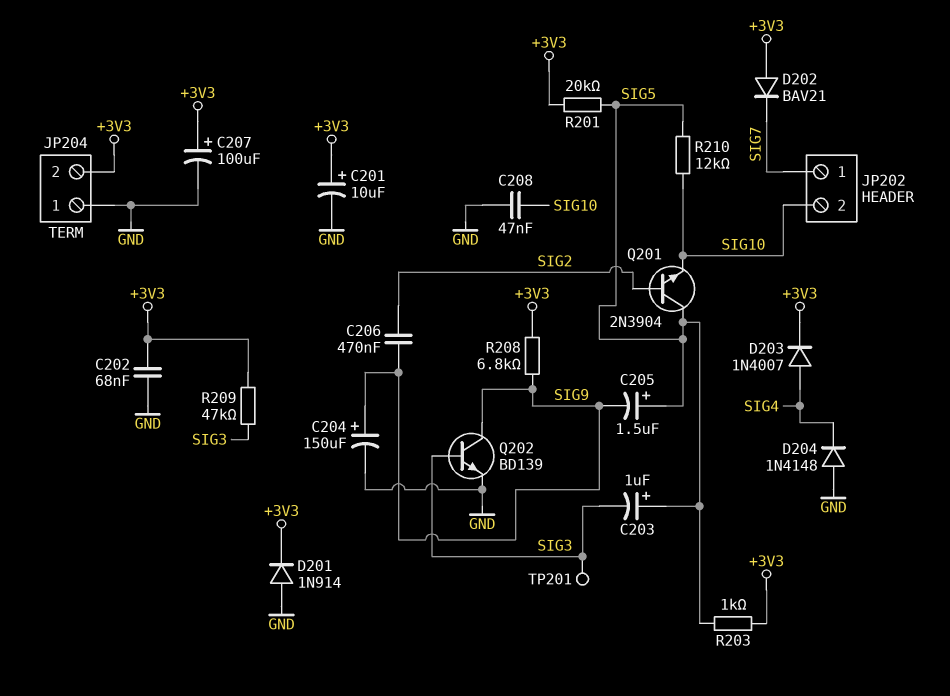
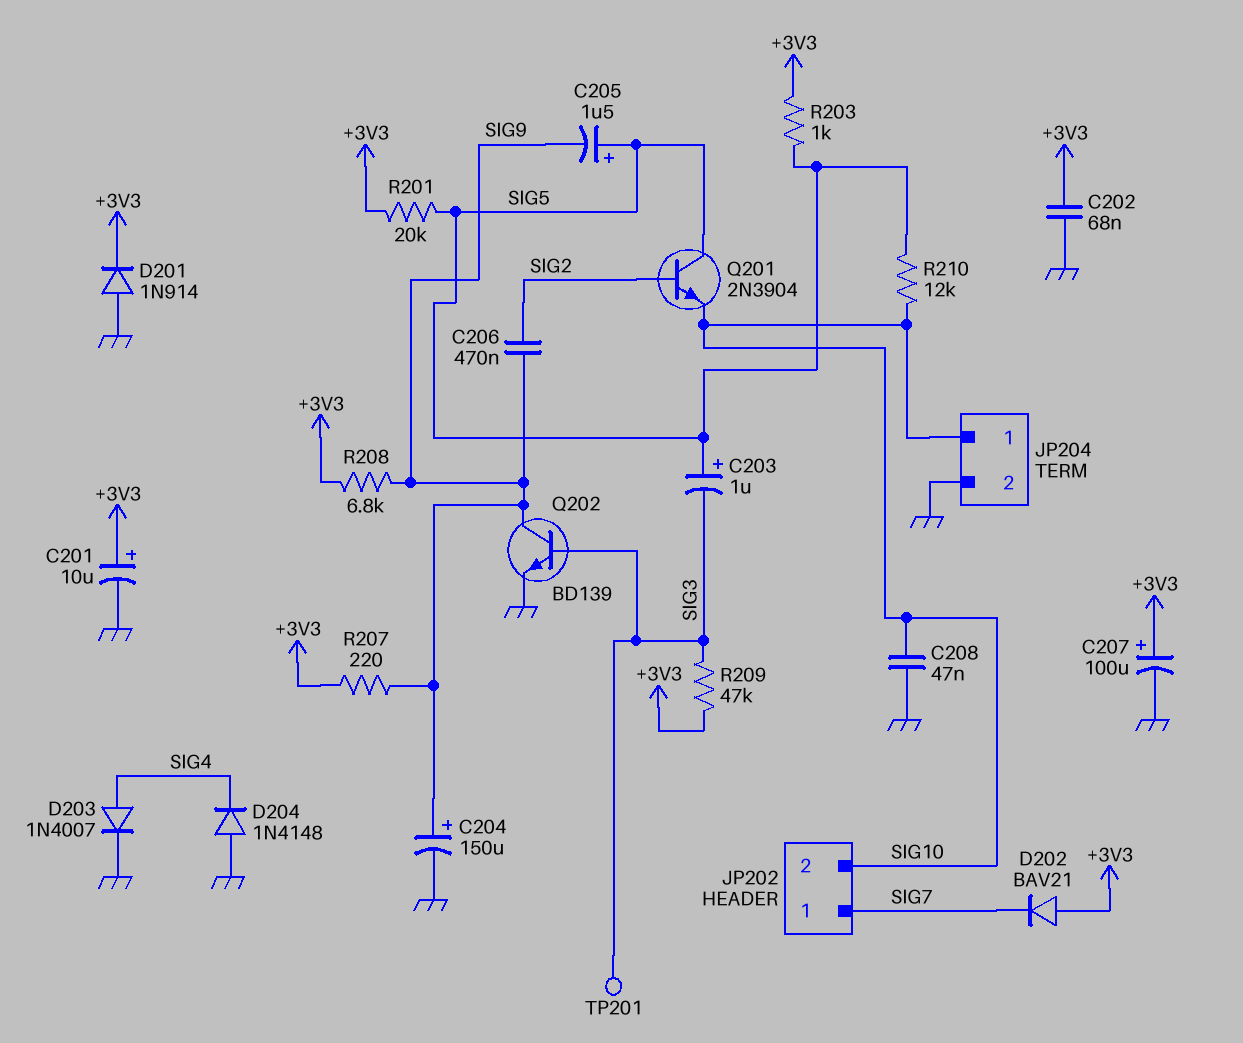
D203: diode 1N4007 (A SIG4, K +3V3) -> diode 1N4007 (A SIG4, K GND)
JP204 pin 1: GND -> SIG10
JP204 pin 2: +3V3 -> GND
R207: none -> 220 (+3V3, SIG9)

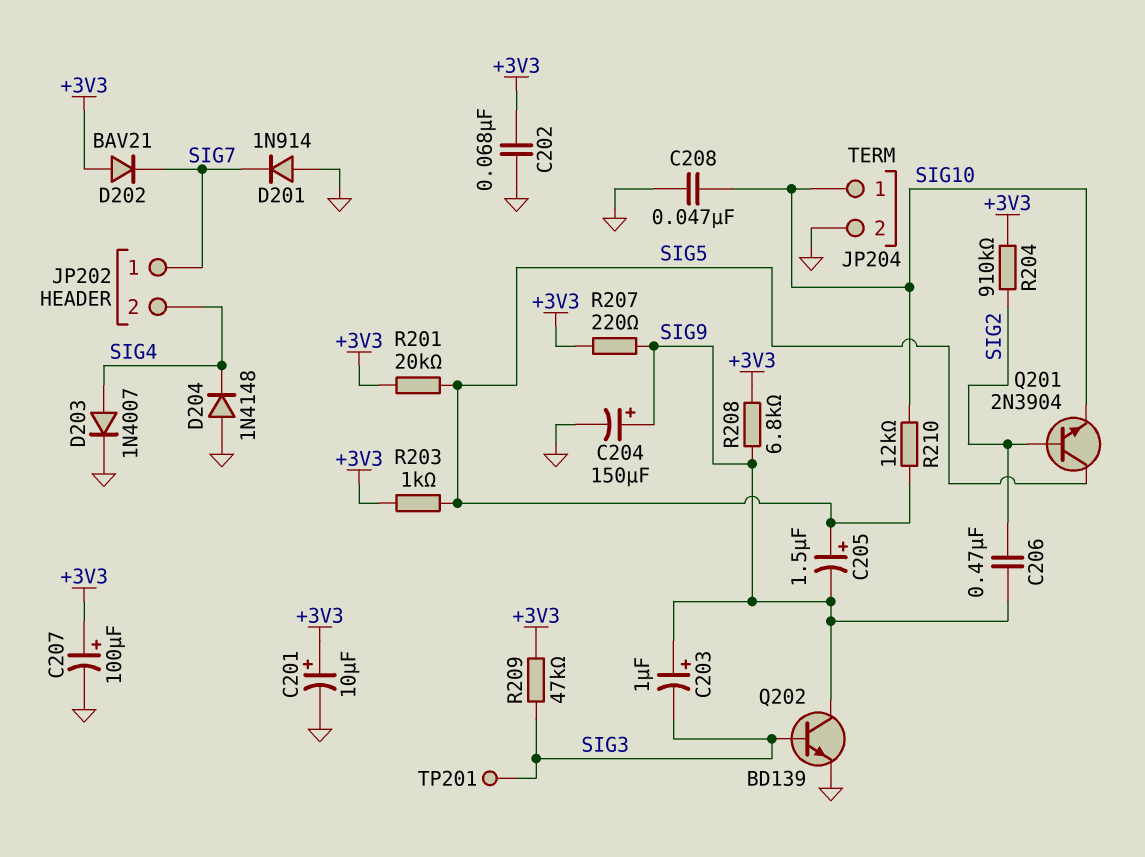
C203: 1uF (plus SIG5, minus SIG3) -> 1uF (plus SIG9, minus SIG3)
D201: diode 1N914 (A GND, K +3V3) -> diode 1N914 (A GND, K SIG7)
JP202 pin 2: SIG10 -> SIG4
R204: none -> 910k (+3V3, SIG2)

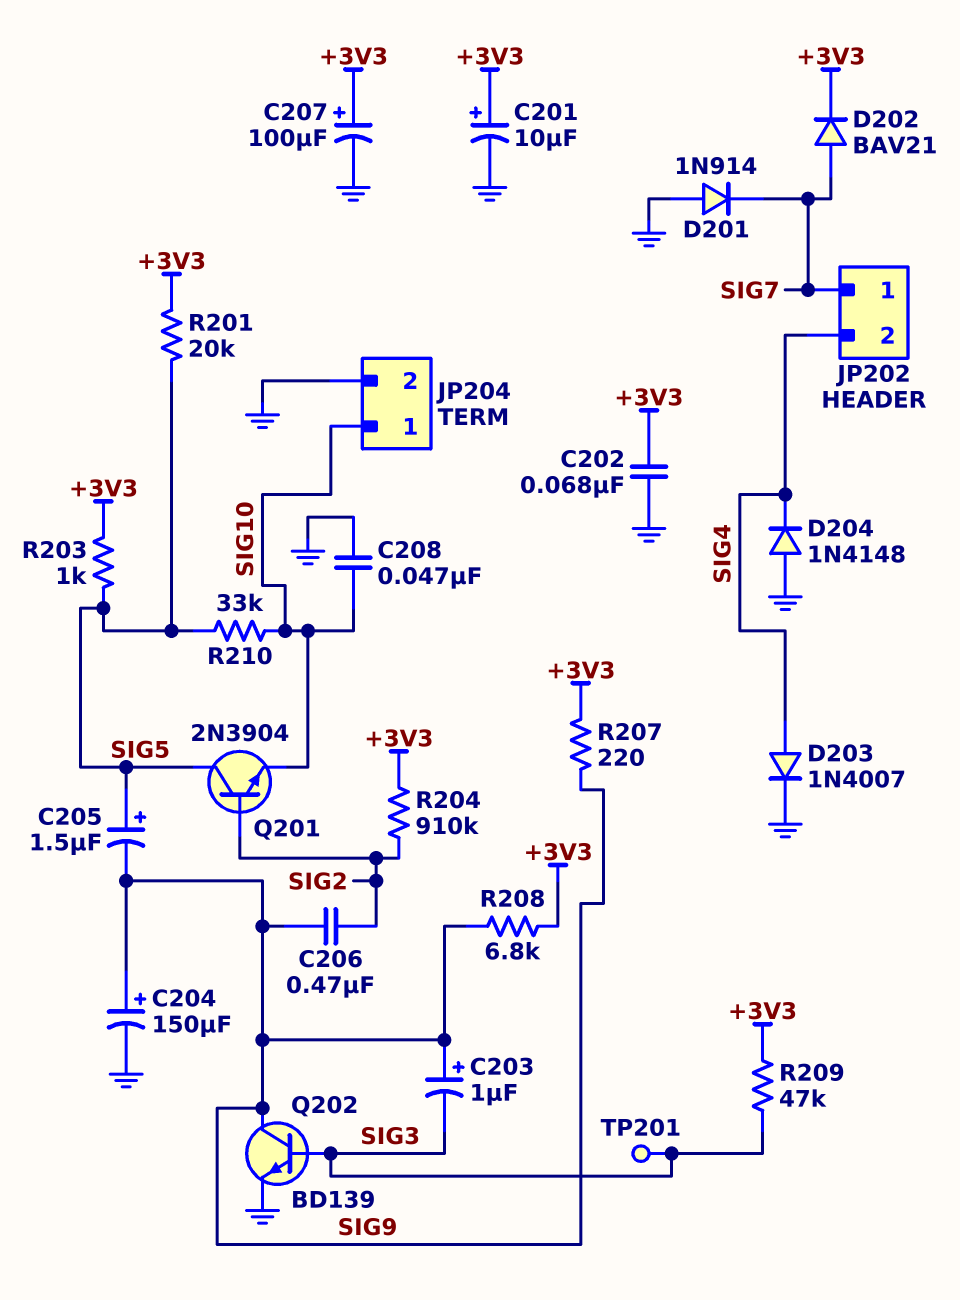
D202: diode BAV21 (A +3V3, K SIG7) -> diode BAV21 (A SIG7, K +3V3)
R210: 12k (SIG5, SIG10) -> 33k (SIG5, SIG10)

